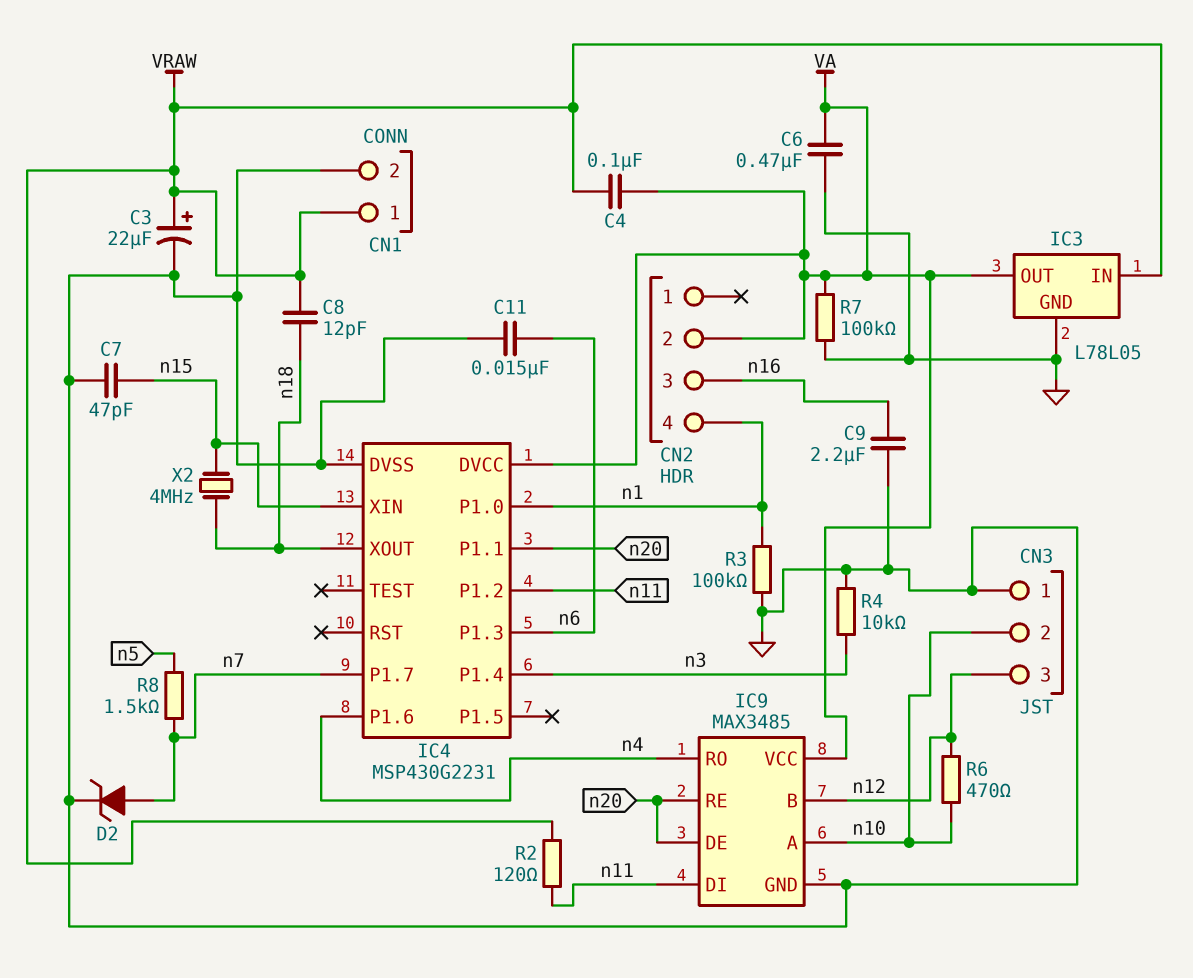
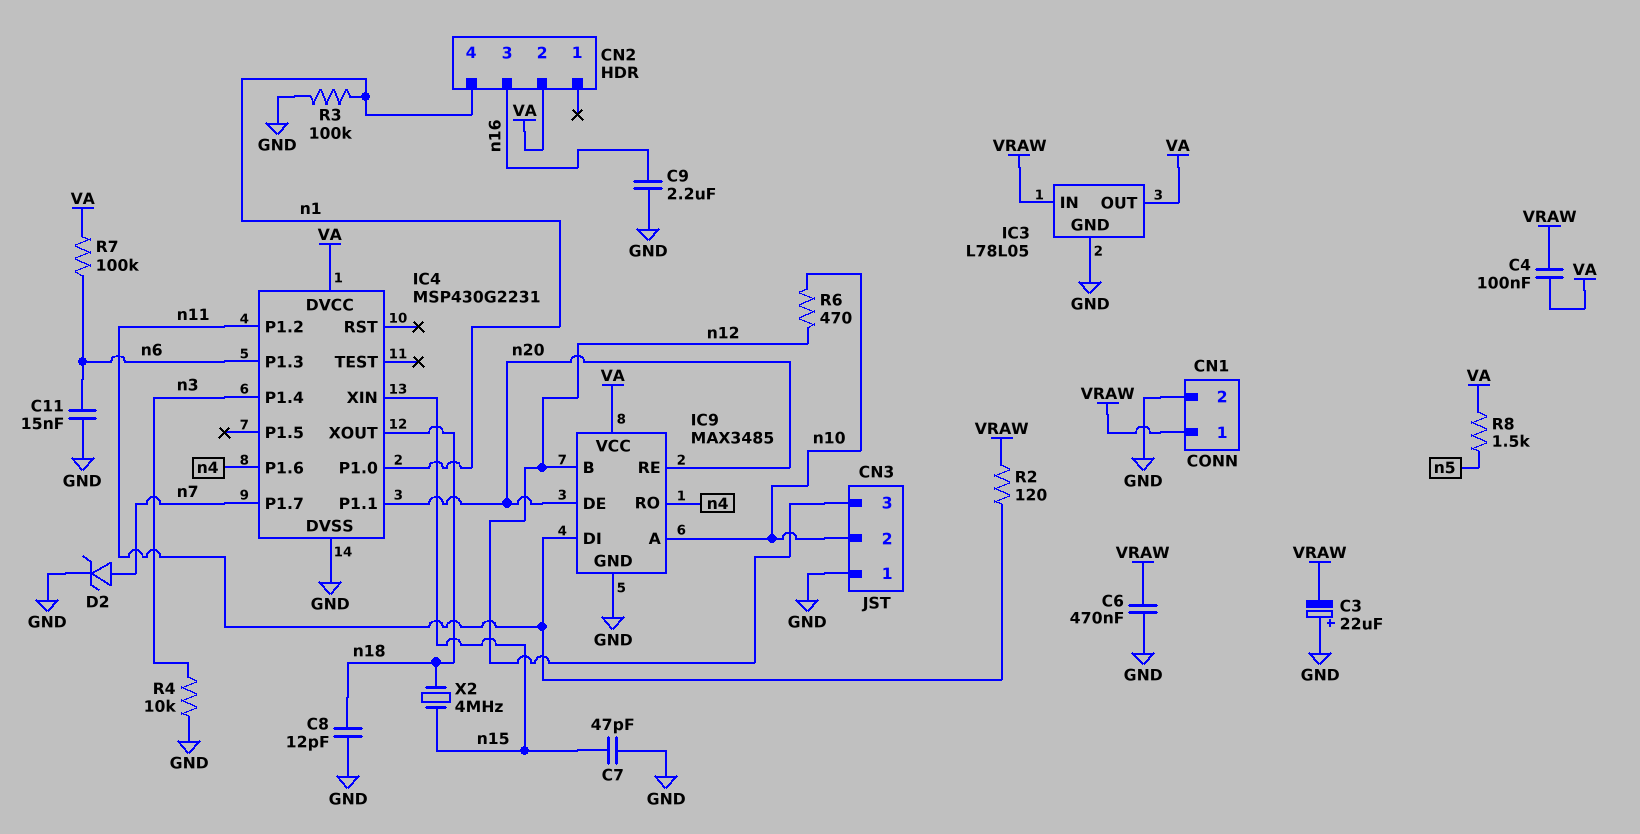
C3: 22uF (plus VRAW, minus GND) -> 22uF (plus GND, minus VRAW)
C6: 470nF (GND, VA) -> 470nF (GND, VRAW)
C8: 12pF (VRAW, n18) -> 12pF (GND, n18)
R7: 100k (GND, VA) -> 100k (VA, n6)
R8: 1.5k (n5, n7) -> 1.5k (VA, n5)

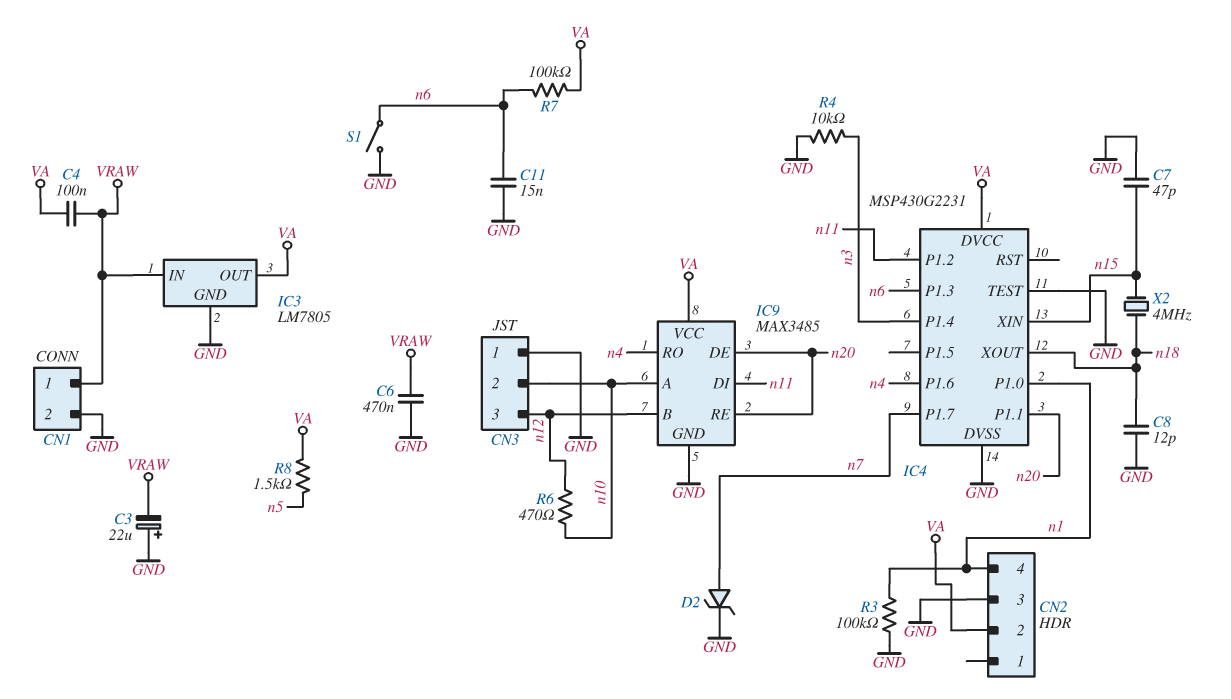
C9: 2.2uF (GND, n16) -> none
CN2 pin 3: n16 -> GND
IC3: L78L05 -> LM7805
IC4 pin TEST: none -> GND
R2: 120 (VRAW, n11) -> none
S1: none -> switch (GND, n6)

